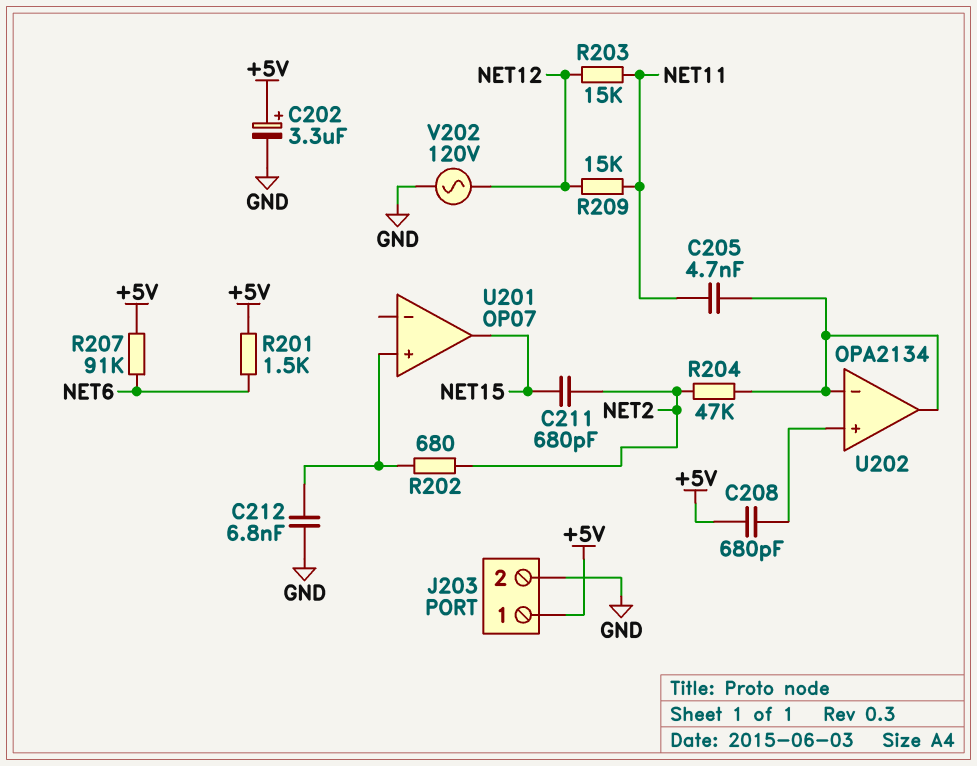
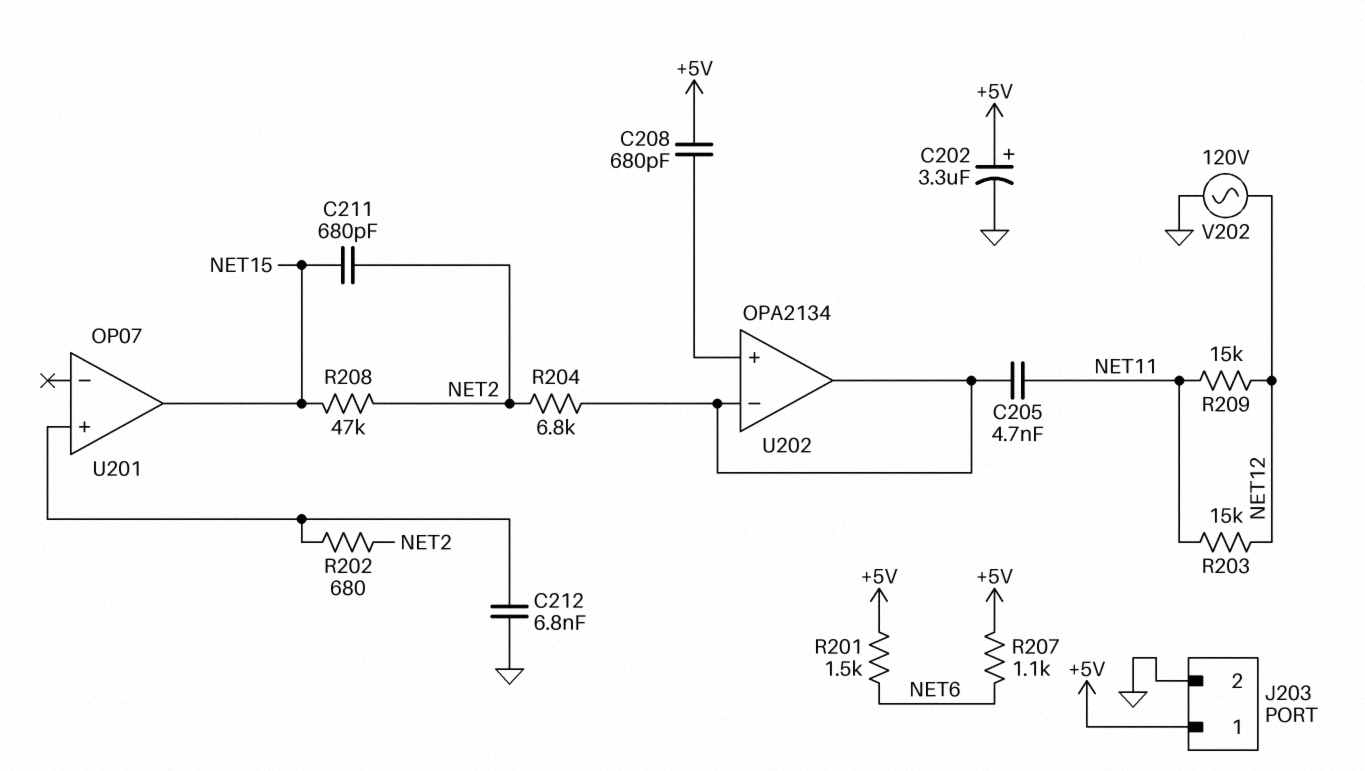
R204: 47k (NET2, U202/in-) -> 6.8k (NET2, U202/in-)
R207: 91k (+5V, NET6) -> 1.1k (+5V, NET6)
R208: none -> 47k (NET2, NET15)

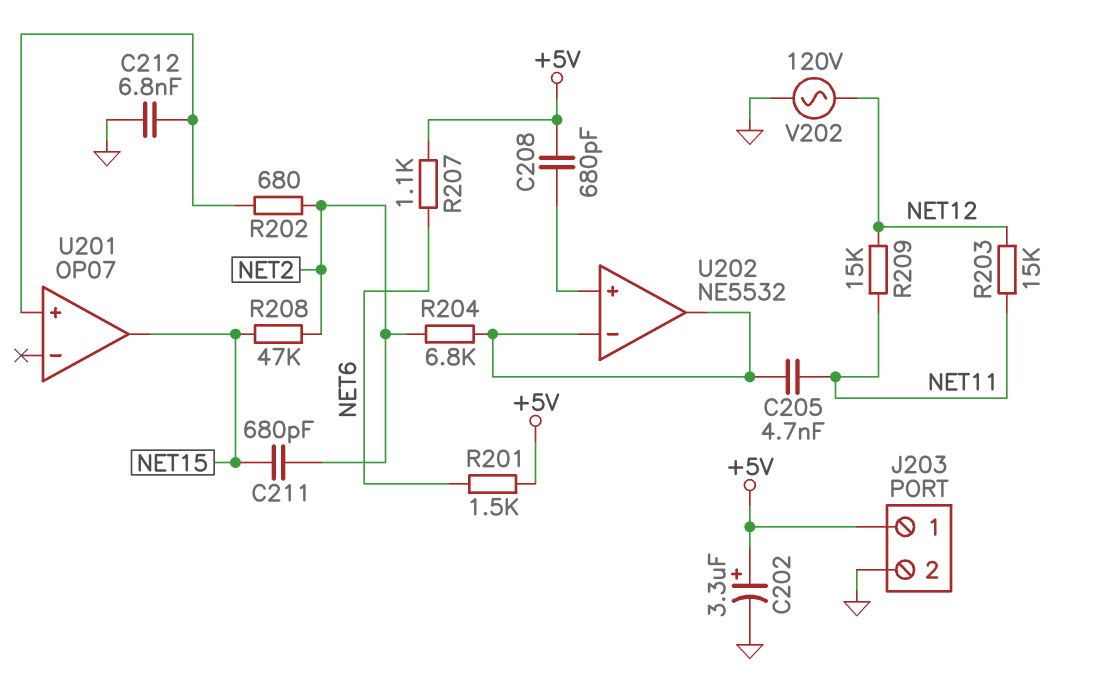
U202: OPA2134 -> NE5532

